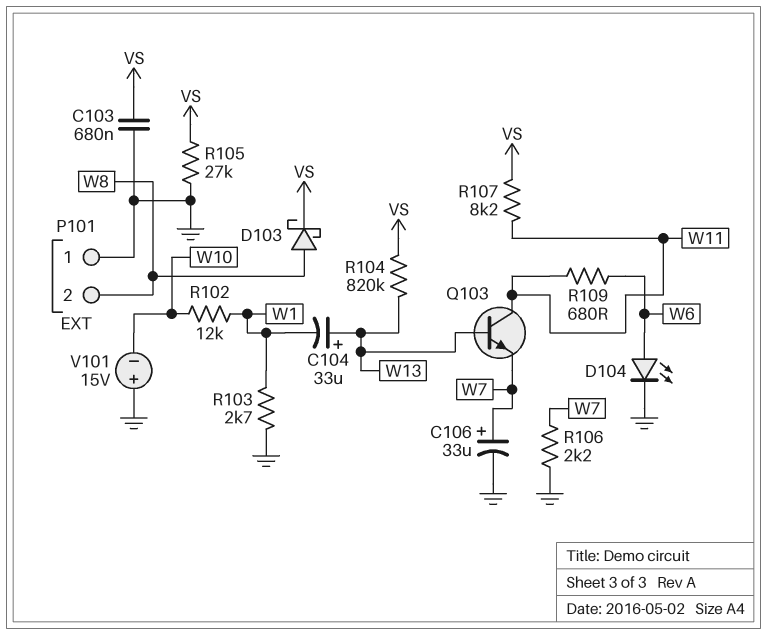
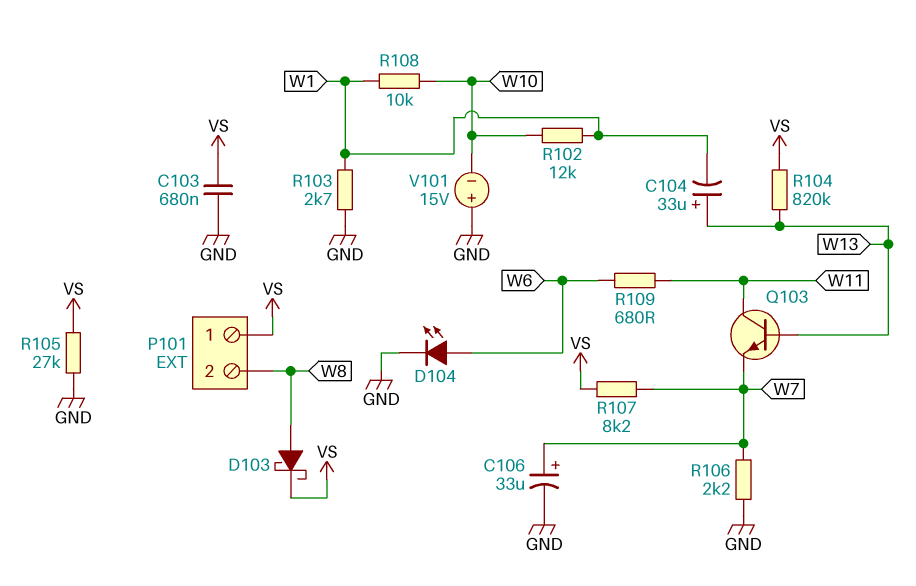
P101 pin 1: GND -> VS
R107: 8.2k (VS, W11) -> 8.2k (VS, W7)
R108: none -> 10k (W1, W10)

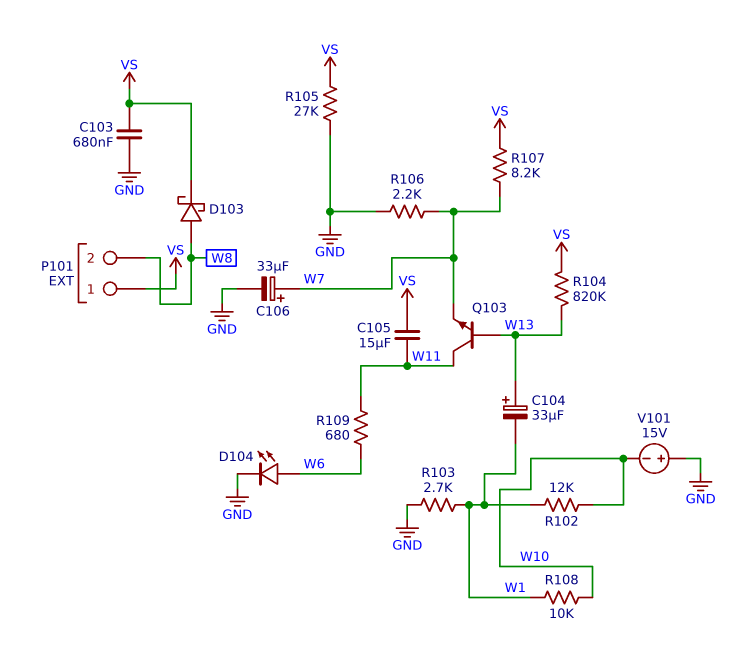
C105: none -> 15uF (VS, W11)

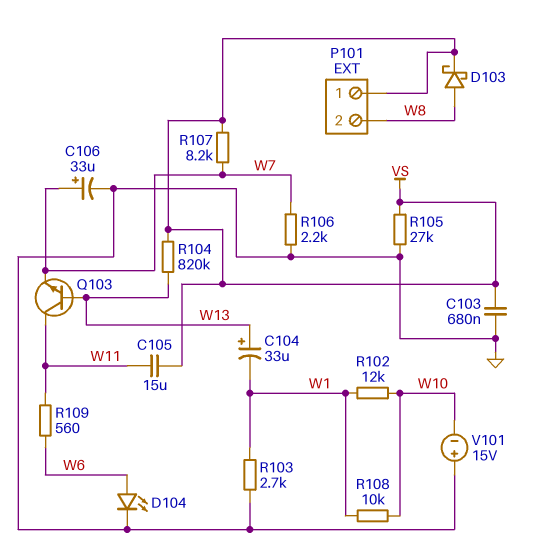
R109: 680 (W6, W11) -> 560 (W6, W11)

